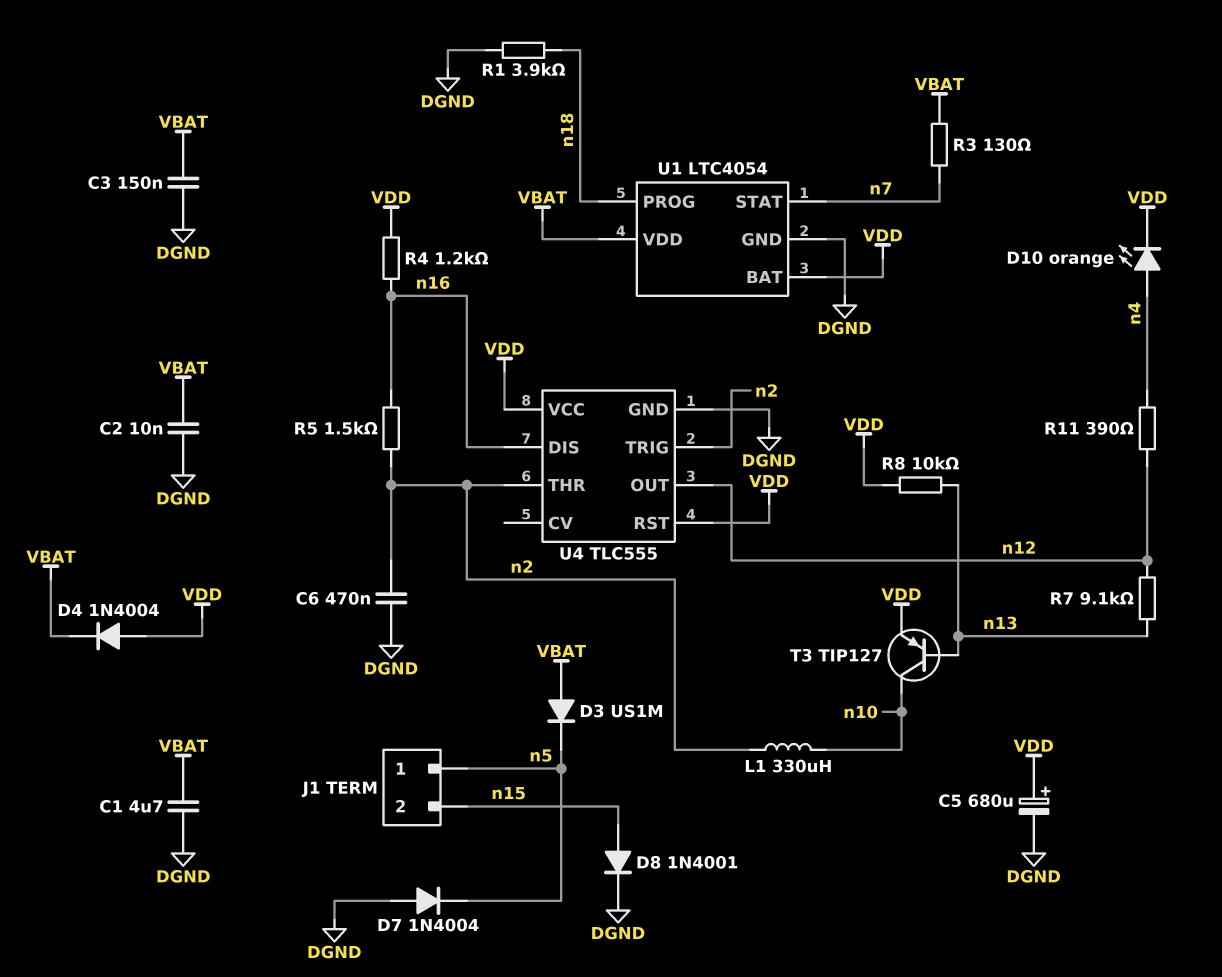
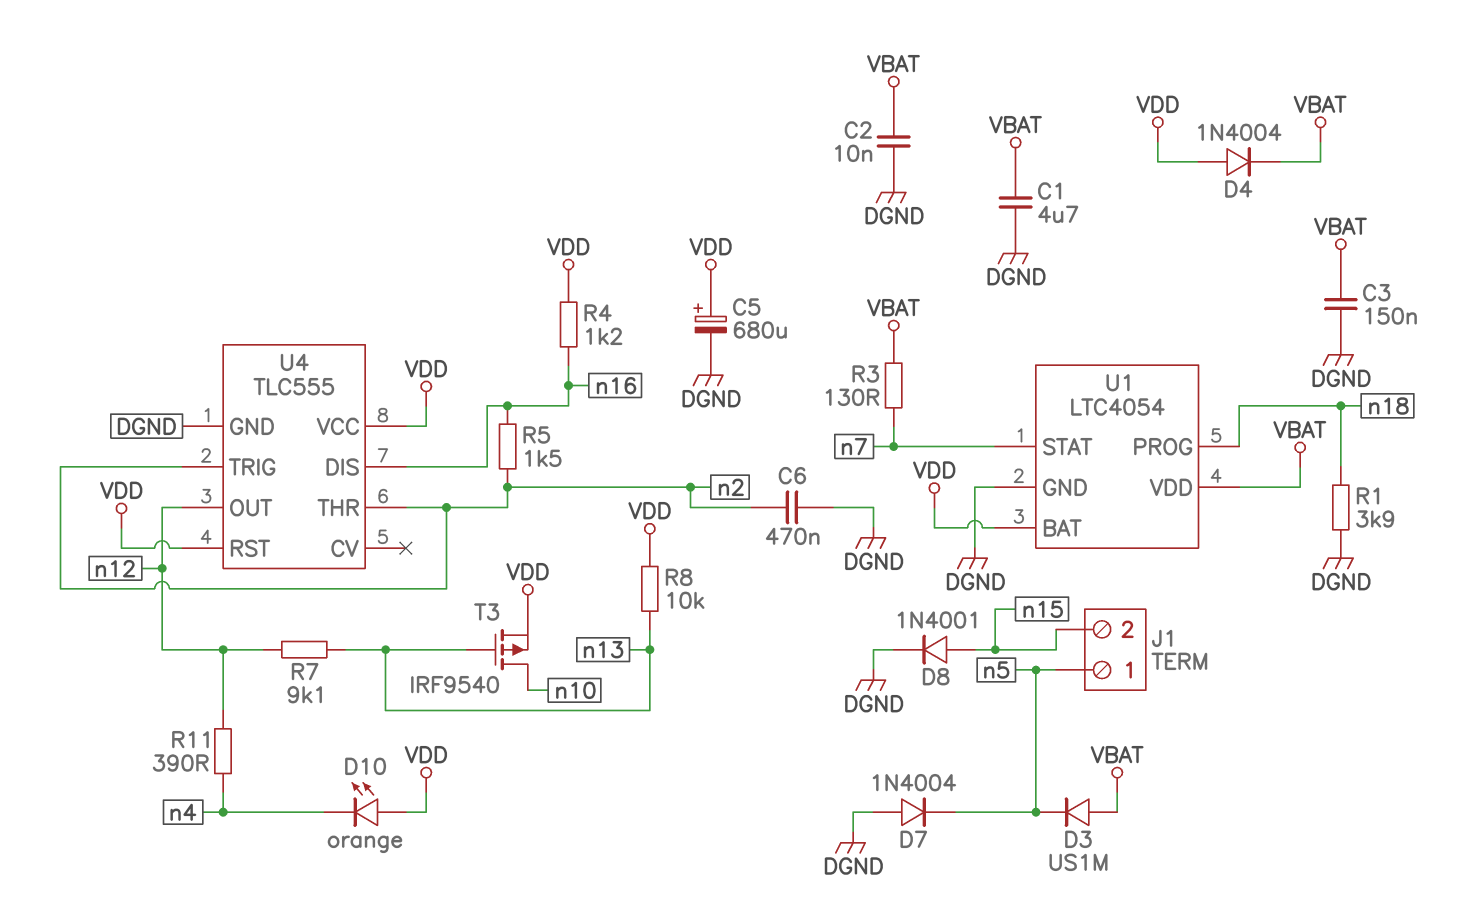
D10: LED orange (A n4, K VDD) -> LED orange (A VDD, K n4)
L1: 330uH (n2, n10) -> none
T3: PNP TIP127 (B n13, C n10, E VDD) -> PMOS IRF9540 (G n13, D n10, S VDD)

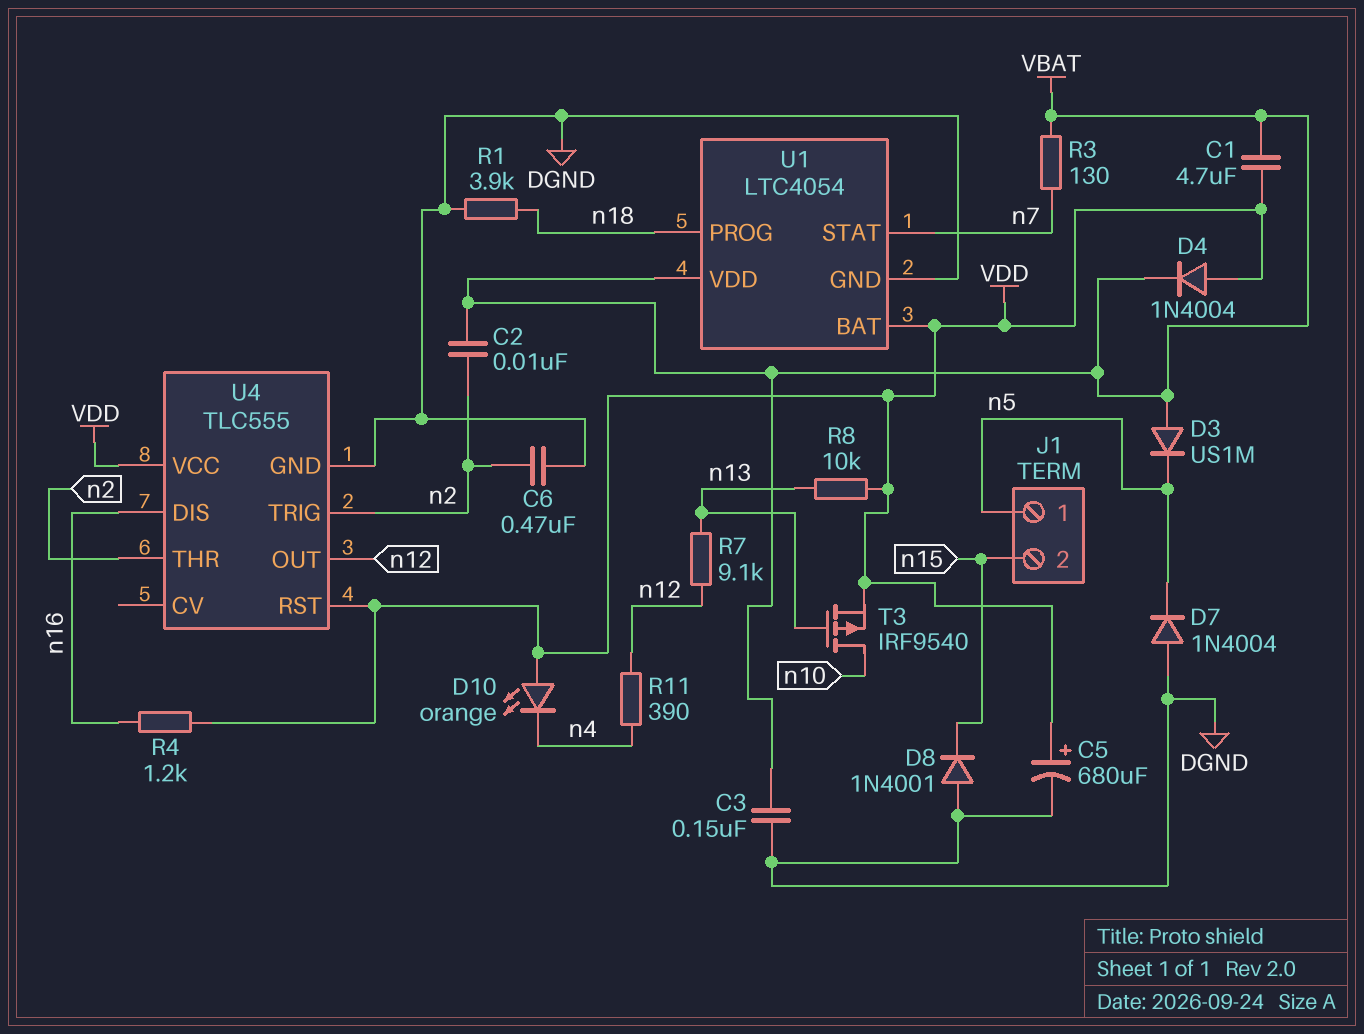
C1: 4.7uF (DGND, VBAT) -> 4.7uF (VBAT, VDD)
C2: 10nF (DGND, VBAT) -> 10nF (VBAT, n2)
D8: diode 1N4001 (A n15, K DGND) -> diode 1N4001 (A DGND, K n15)
R5: 1.5k (n2, n16) -> none

